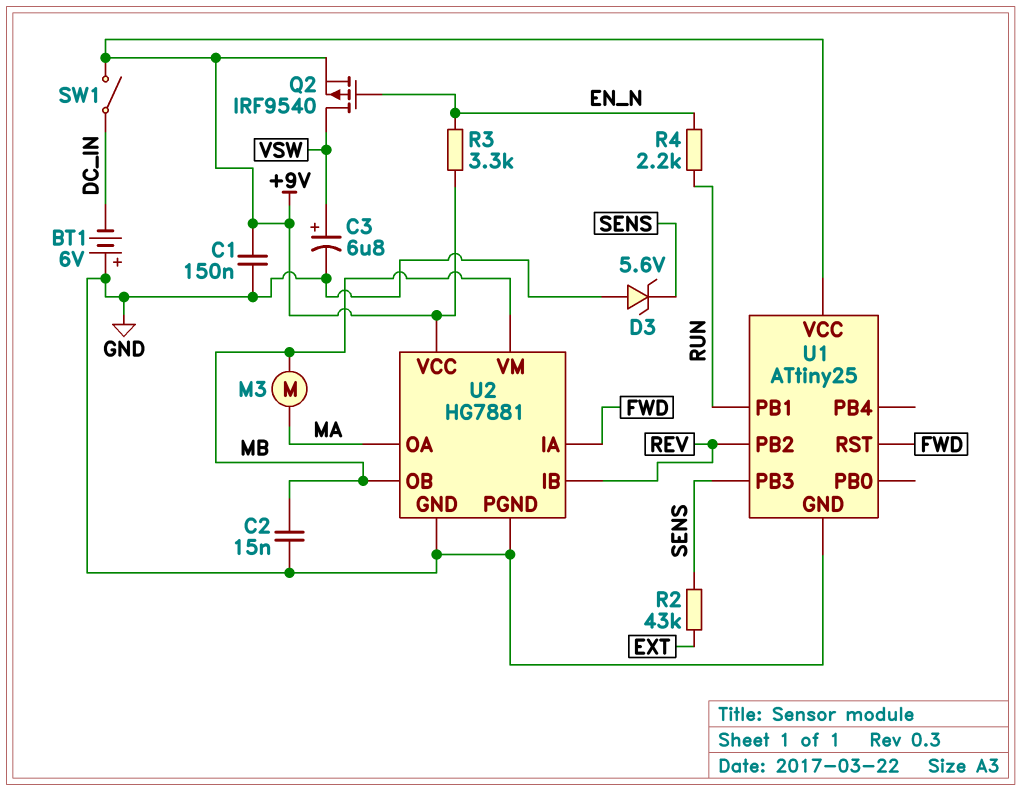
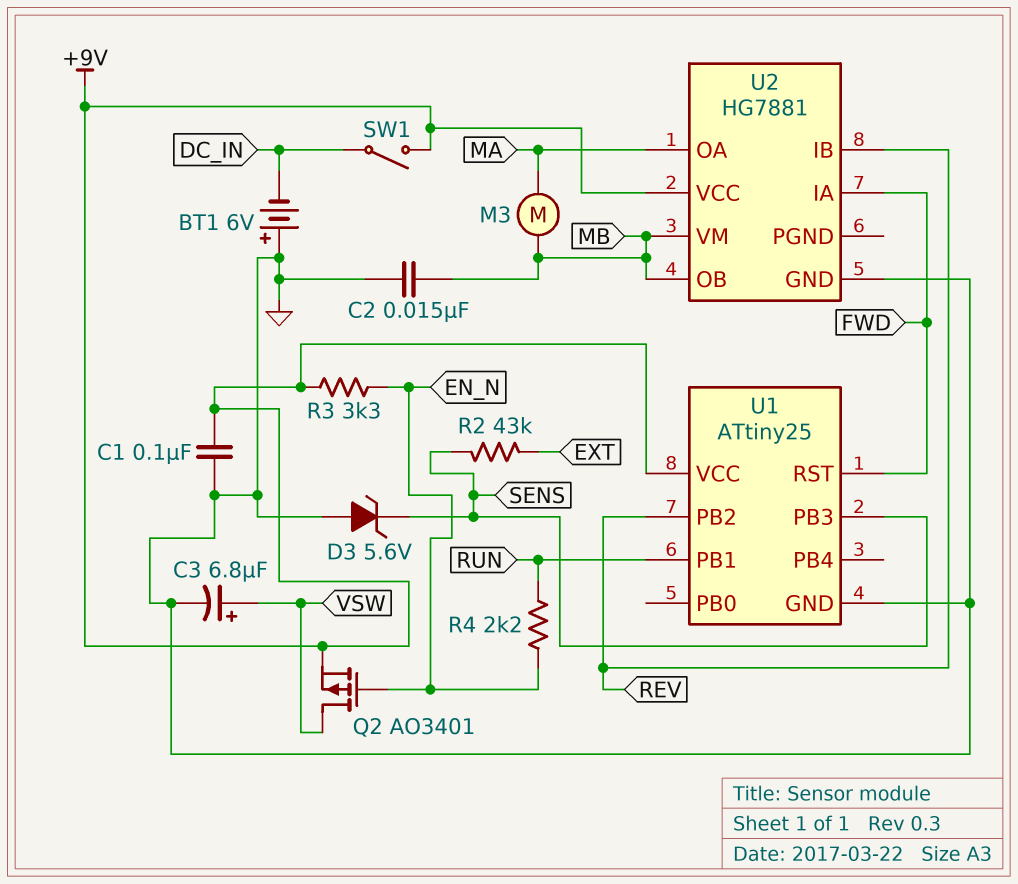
C1: 150nF (+9V, GND) -> 100nF (+9V, GND)
Q2: PMOS IRF9540 (G EN_N, D VSW, S +9V) -> PMOS AO3401 (G EN_N, D VSW, S +9V)
U2 pin PGND: GND -> none

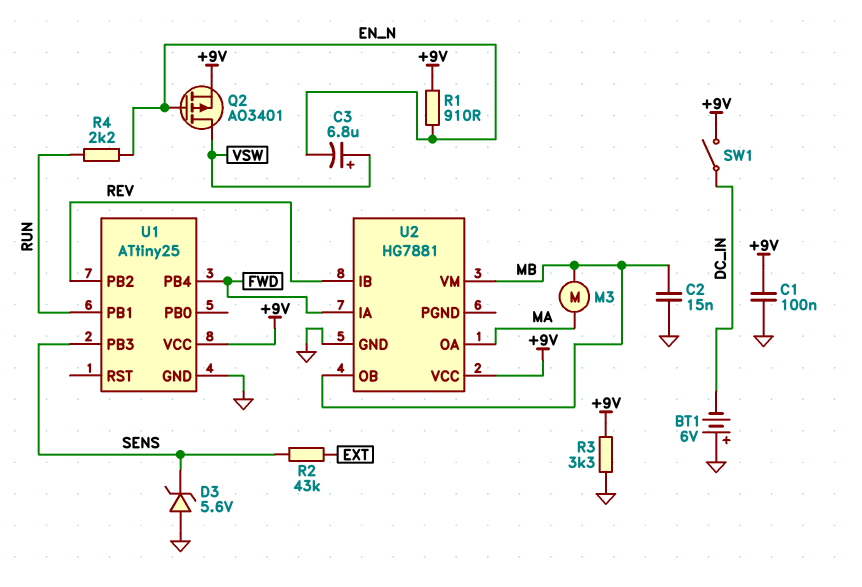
C3: 6.8uF (plus VSW, minus GND) -> 6.8uF (plus VSW, minus EN_N)
R1: none -> 910 (+9V, EN_N)
R3: 3.3k (+9V, EN_N) -> 3.3k (+9V, GND)
U1 pin PB4: none -> FWD
U1 pin RST: FWD -> none

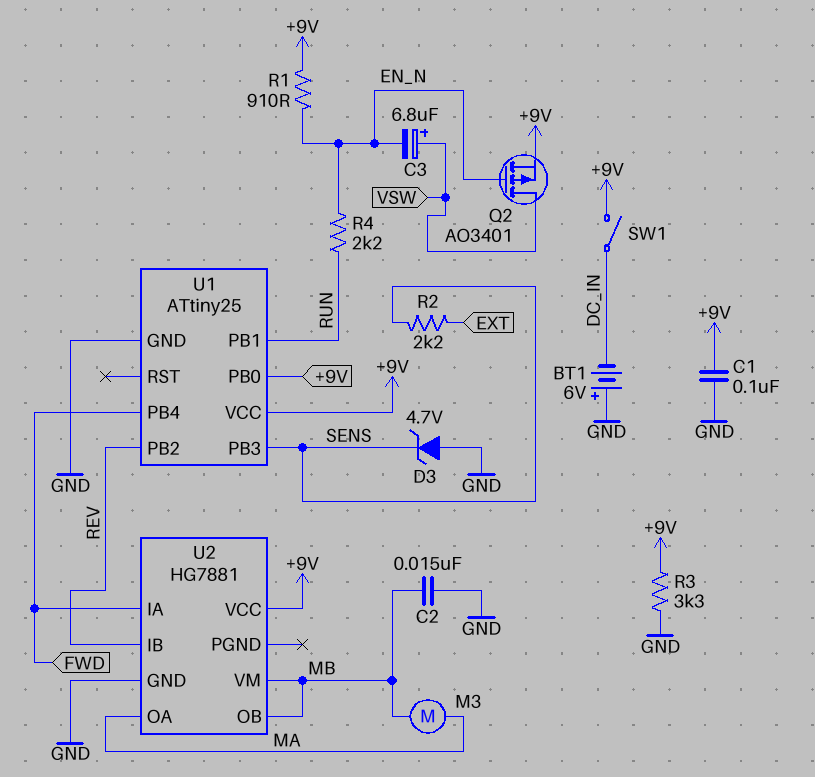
D3: zener 5.6V (A GND, K SENS) -> zener 4.7V (A GND, K SENS)
R2: 43k (EXT, SENS) -> 2.2k (EXT, SENS)
U1 pin PB0: none -> +9V

